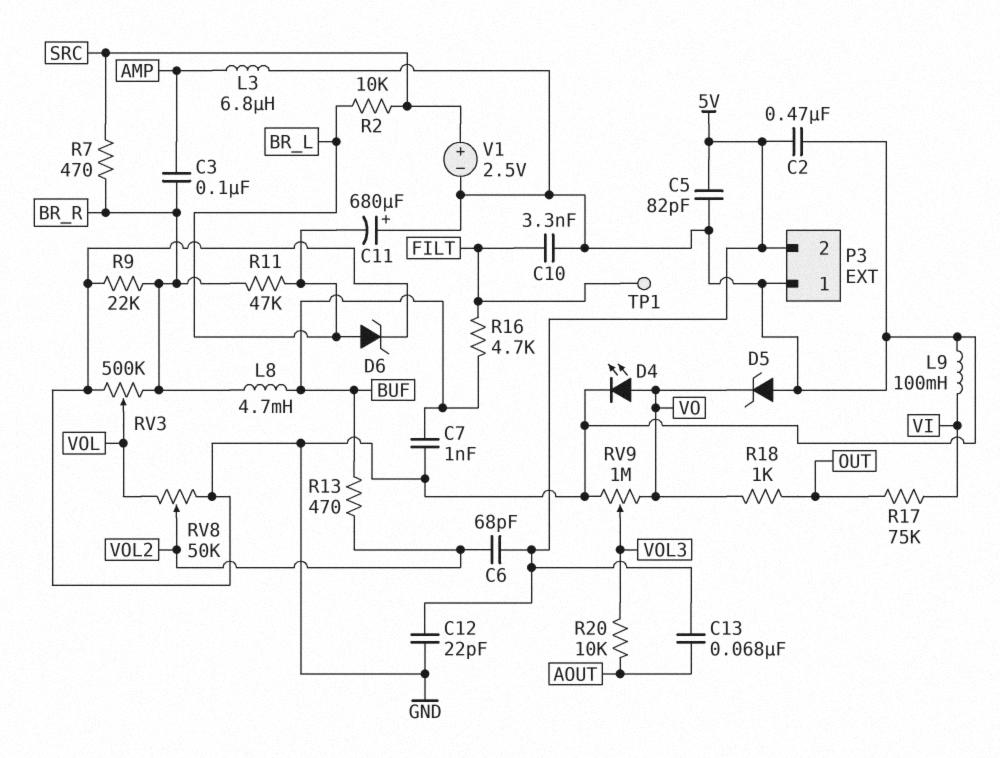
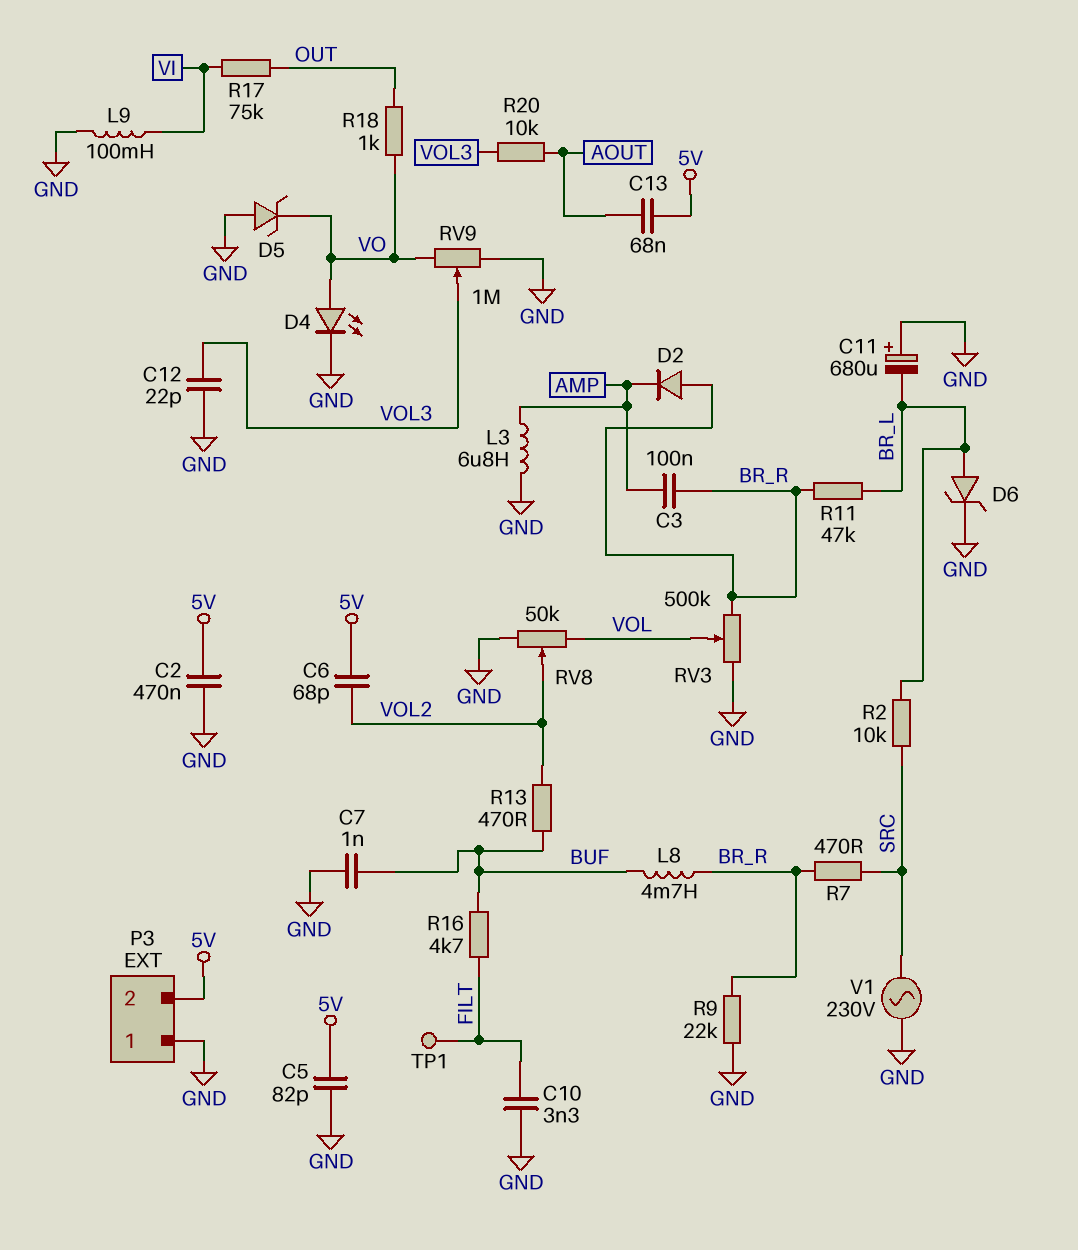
C12: 22pF (5V, GND) -> 22pF (GND, VOL3)
D2: none -> diode (A BR_R, K AMP)
V1: 2.5V (plus SRC, minus GND) -> AC 230V (GND, SRC)

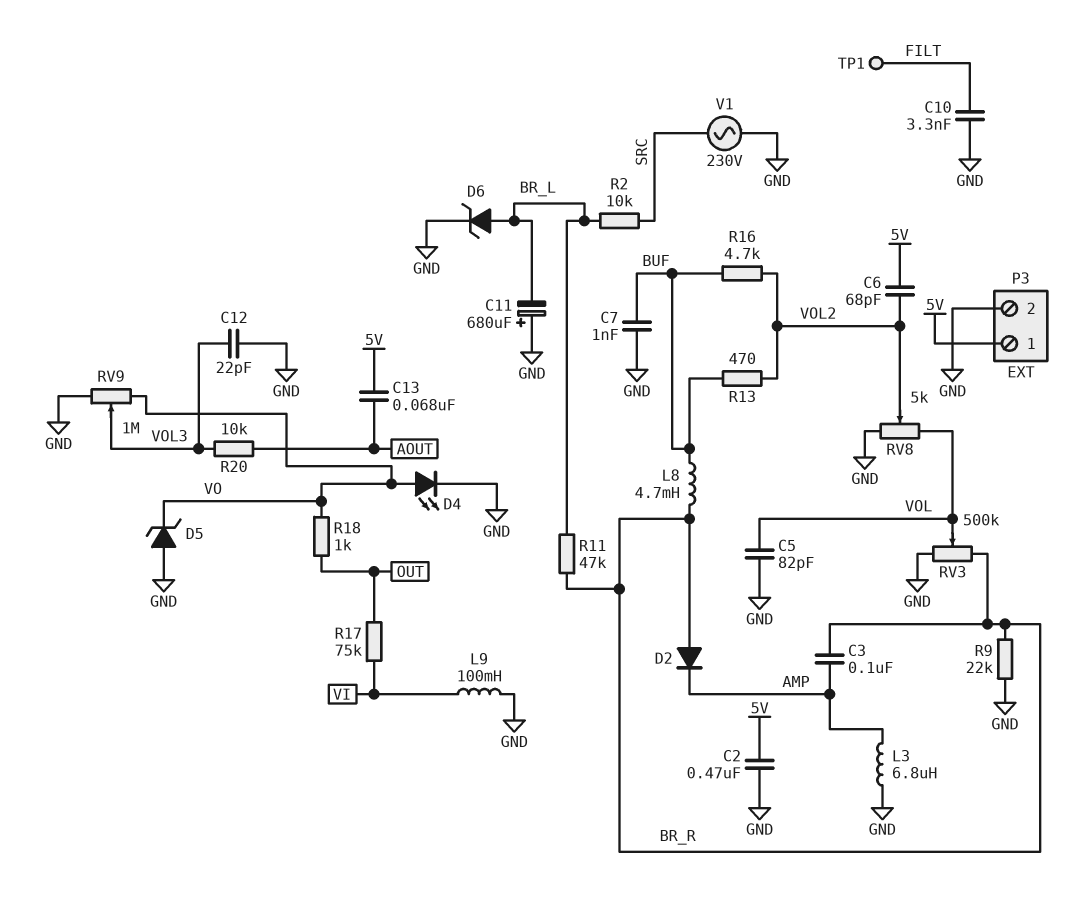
C5: 82pF (5V, GND) -> 82pF (GND, VOL)
P3 pin 1: GND -> 5V
P3 pin 2: 5V -> GND
R7: 470 (BR_R, SRC) -> none
R16: 4.7k (BUF, FILT) -> 4.7k (BUF, VOL2)
RV8: 50k (GND, VOL, wiper VOL2) -> 5k (GND, VOL, wiper VOL2)

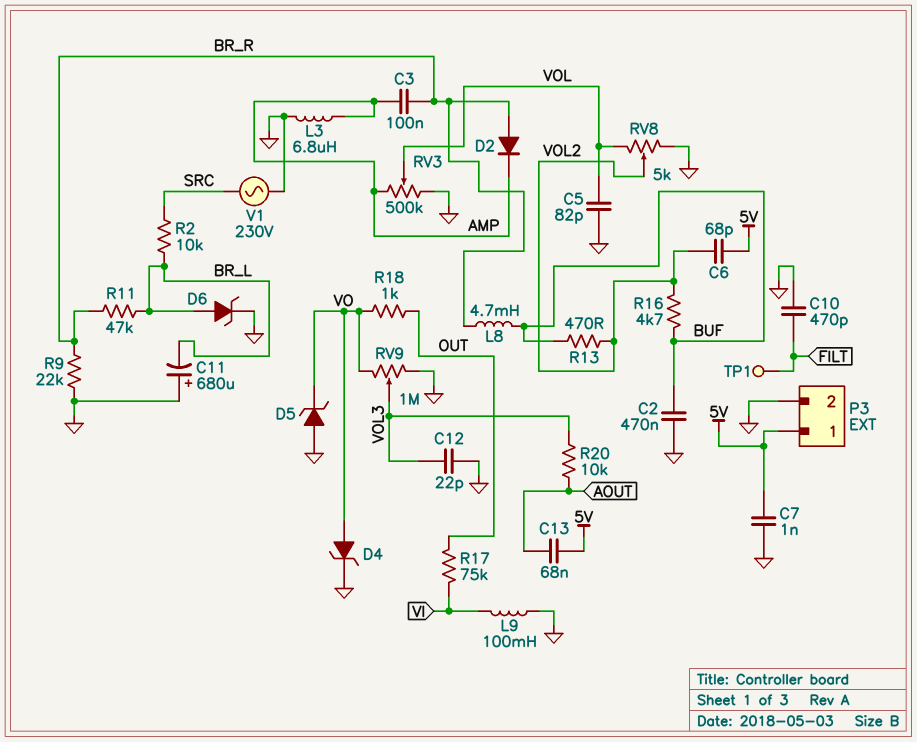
C2: 470nF (5V, GND) -> 470nF (BUF, GND)
C7: 1nF (BUF, GND) -> 1nF (5V, GND)
C10: 3.3nF (FILT, GND) -> 470pF (FILT, GND)
D4: LED (A VO, K GND) -> zener (A VO, K GND)
RV3: 500k (BR_R, GND, wiper VOL) -> 500k (AMP, GND, wiper VOL)

